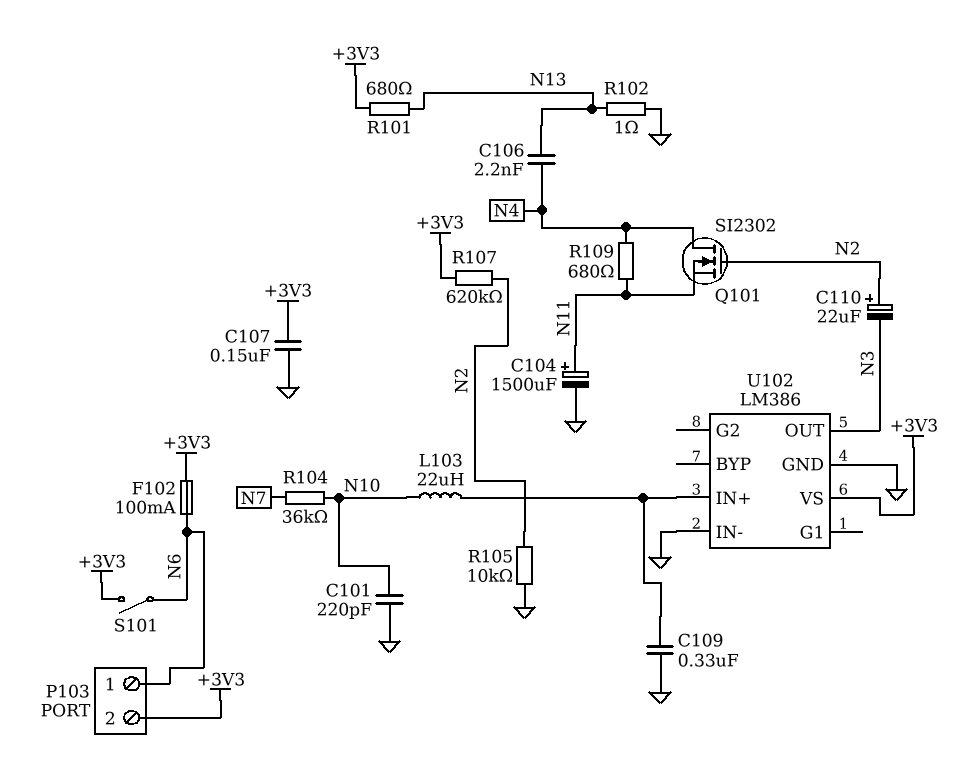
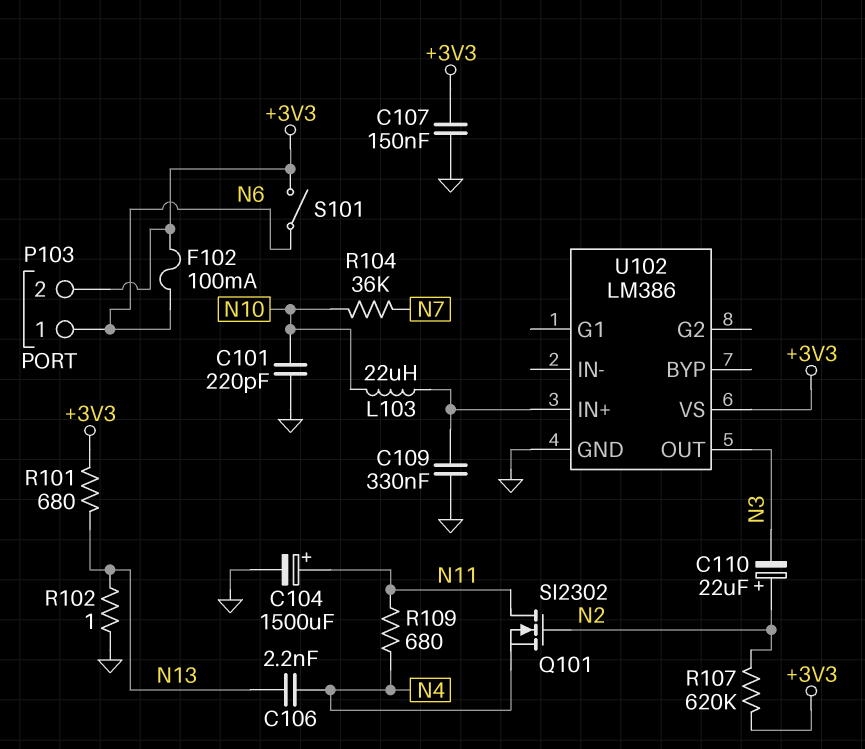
Q101: NMOS SI2302 (G N2, D N4, S N11) -> NMOS SI2302 (G N2, D N11, S N4)
R105: 10k (GND, N2) -> none
U102 pin IN-: GND -> none

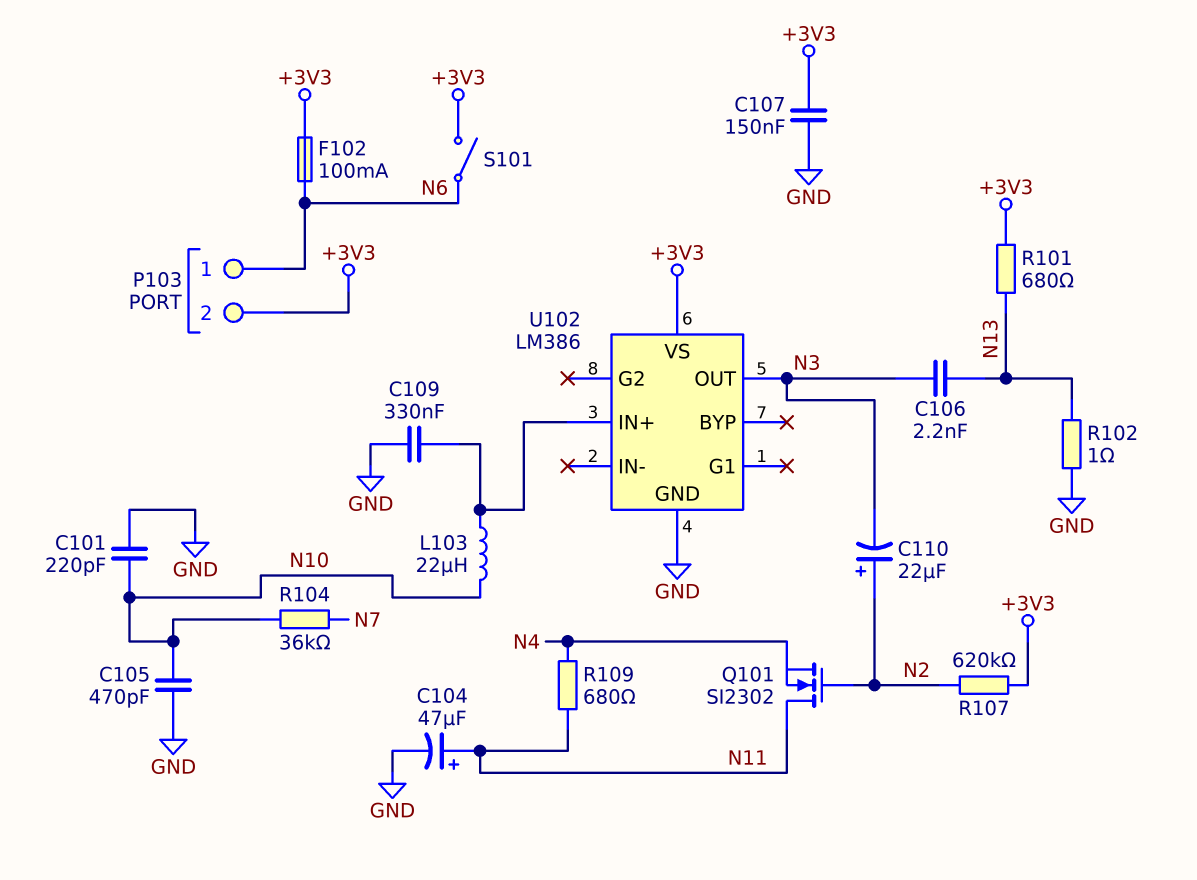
C104: 1500uF (plus N11, minus GND) -> 47uF (plus N11, minus GND)
C105: none -> 470pF (GND, N10)
C106: 2.2nF (N4, N13) -> 2.2nF (N3, N13)

